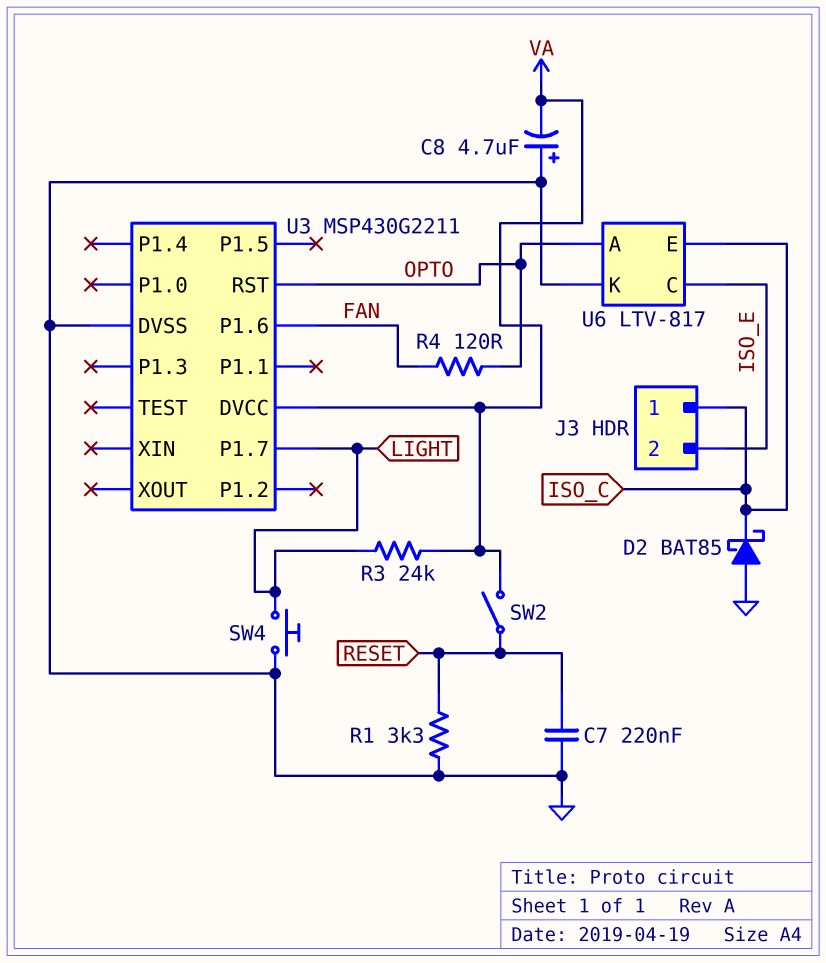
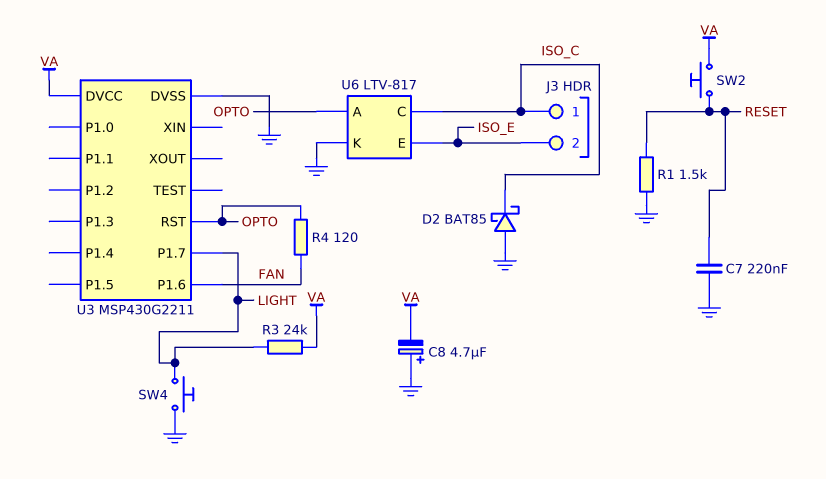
R1: 3.3k (GND, RESET) -> 1.5k (GND, RESET)
SW2: switch (RESET, VA) -> button (RESET, VA)
U6 pin C: ISO_E -> ISO_C
U6 pin E: ISO_C -> ISO_E

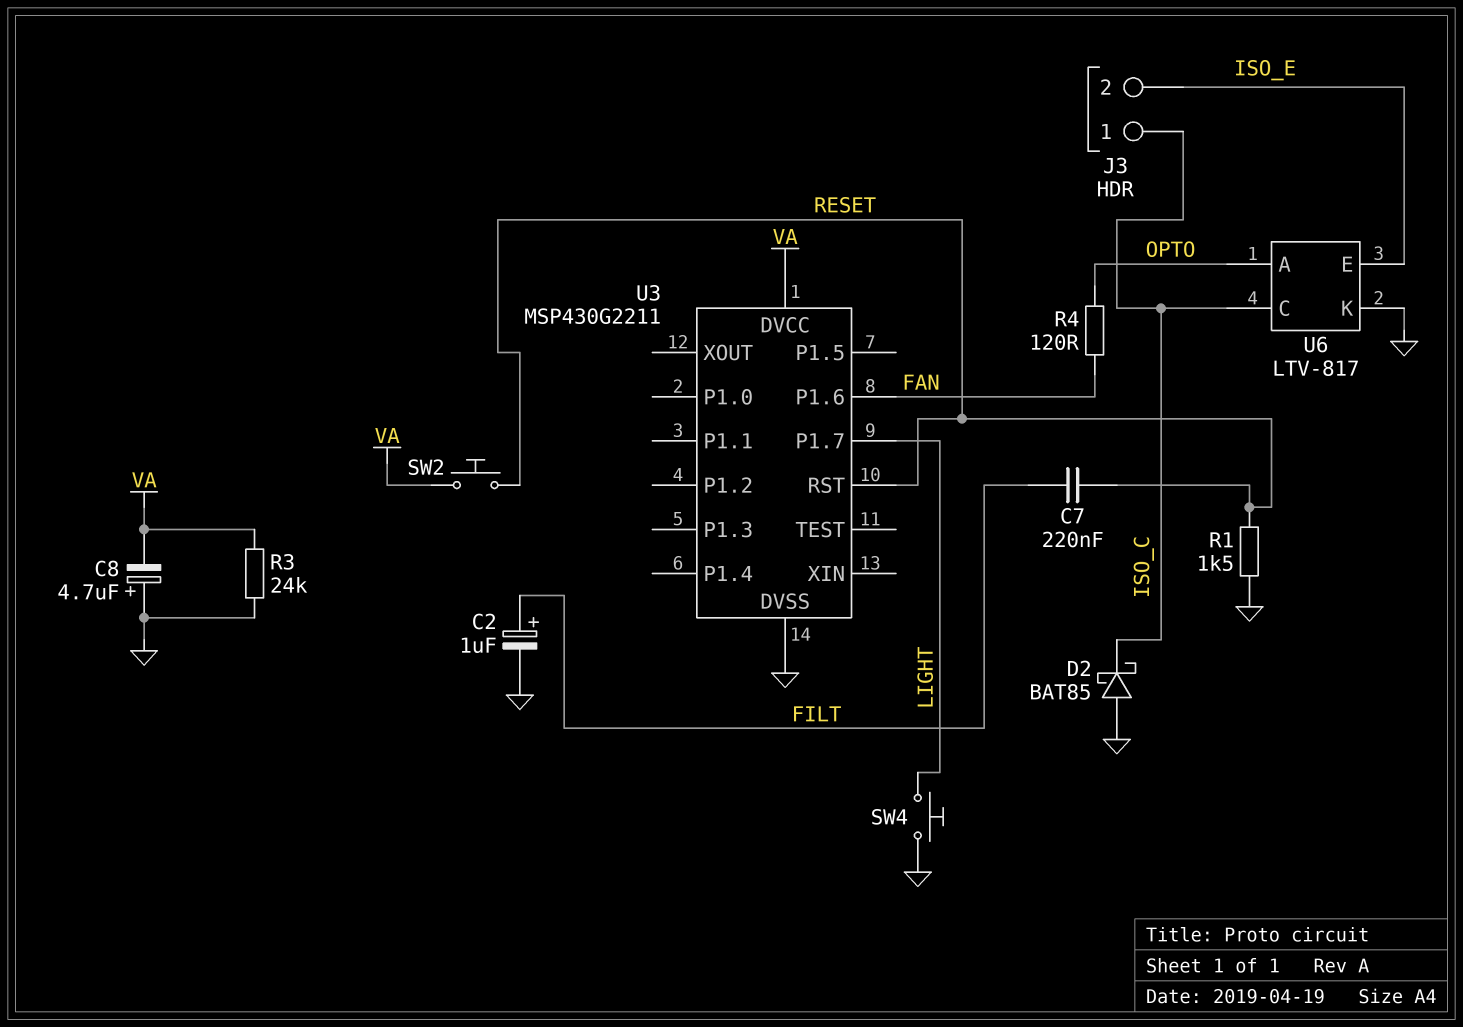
C2: none -> 1uF (plus FILT, minus GND)
C7: 220nF (GND, RESET) -> 220nF (FILT, RESET)
R3: 24k (LIGHT, VA) -> 24k (GND, VA)
U3 pin RST: OPTO -> RESET

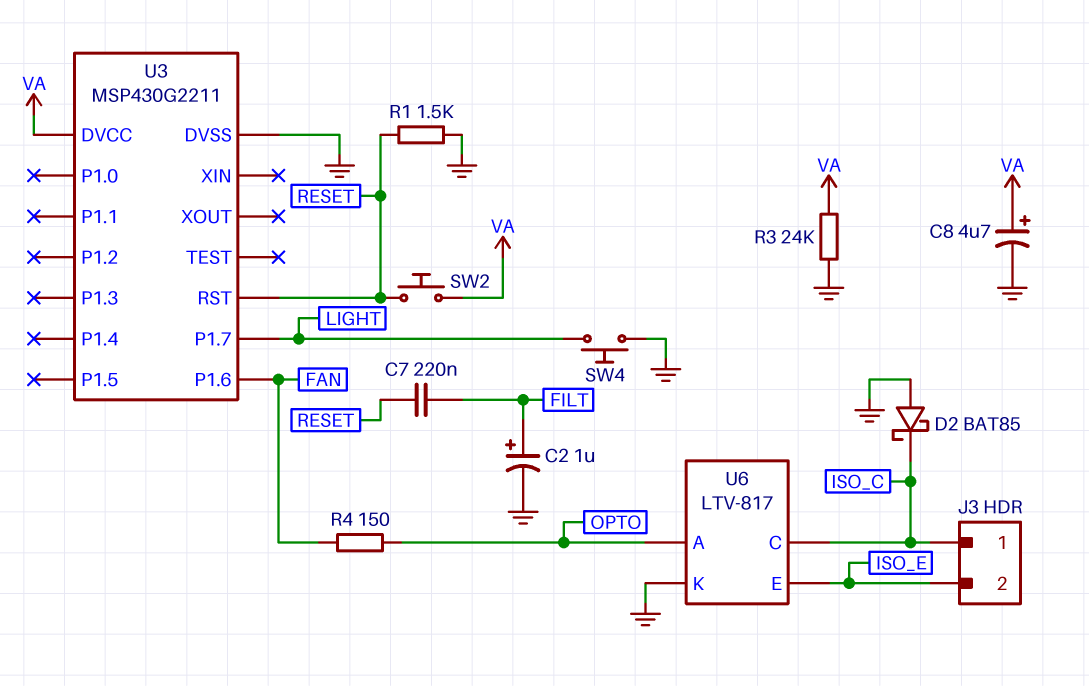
C8: 4.7uF (plus GND, minus VA) -> 4.7uF (plus VA, minus GND)
R4: 120 (FAN, OPTO) -> 150 (FAN, OPTO)

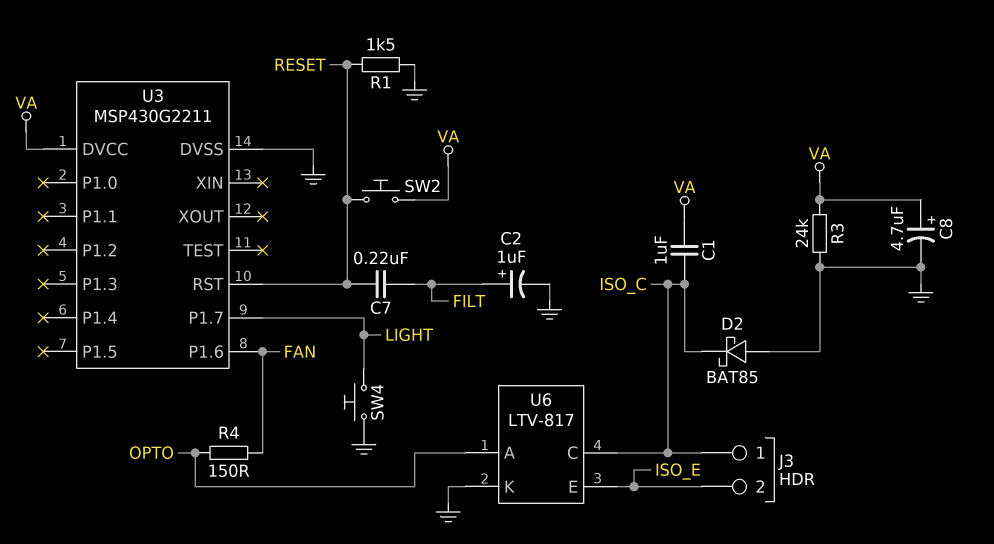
C1: none -> 1uF (ISO_C, VA)

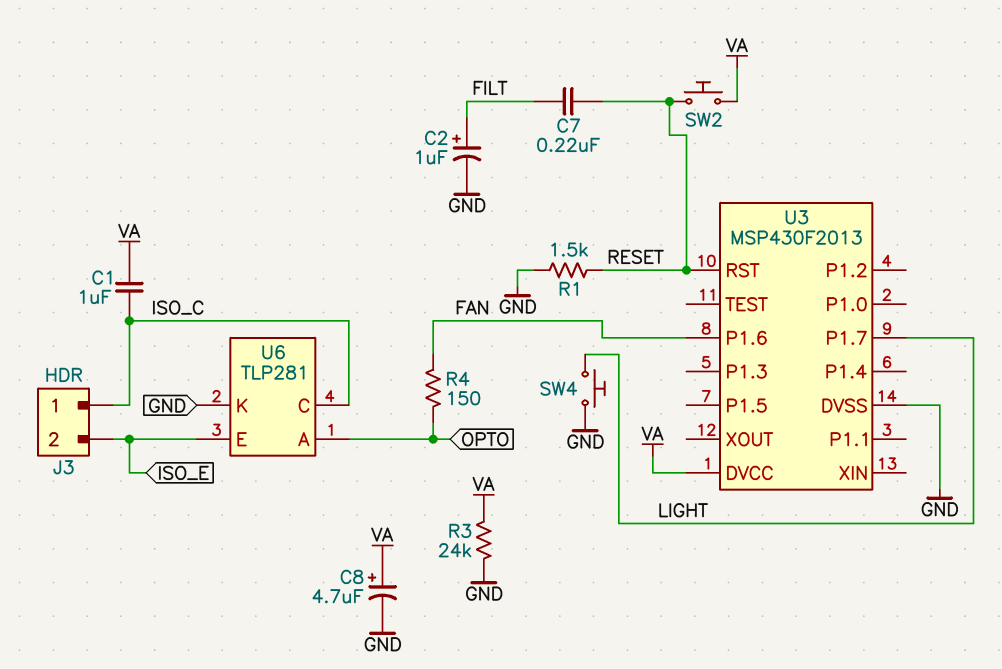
D2: schottky BAT85 (A GND, K ISO_C) -> none
U3: MSP430G2211 -> MSP430F2013
U6: LTV-817 -> TLP281

